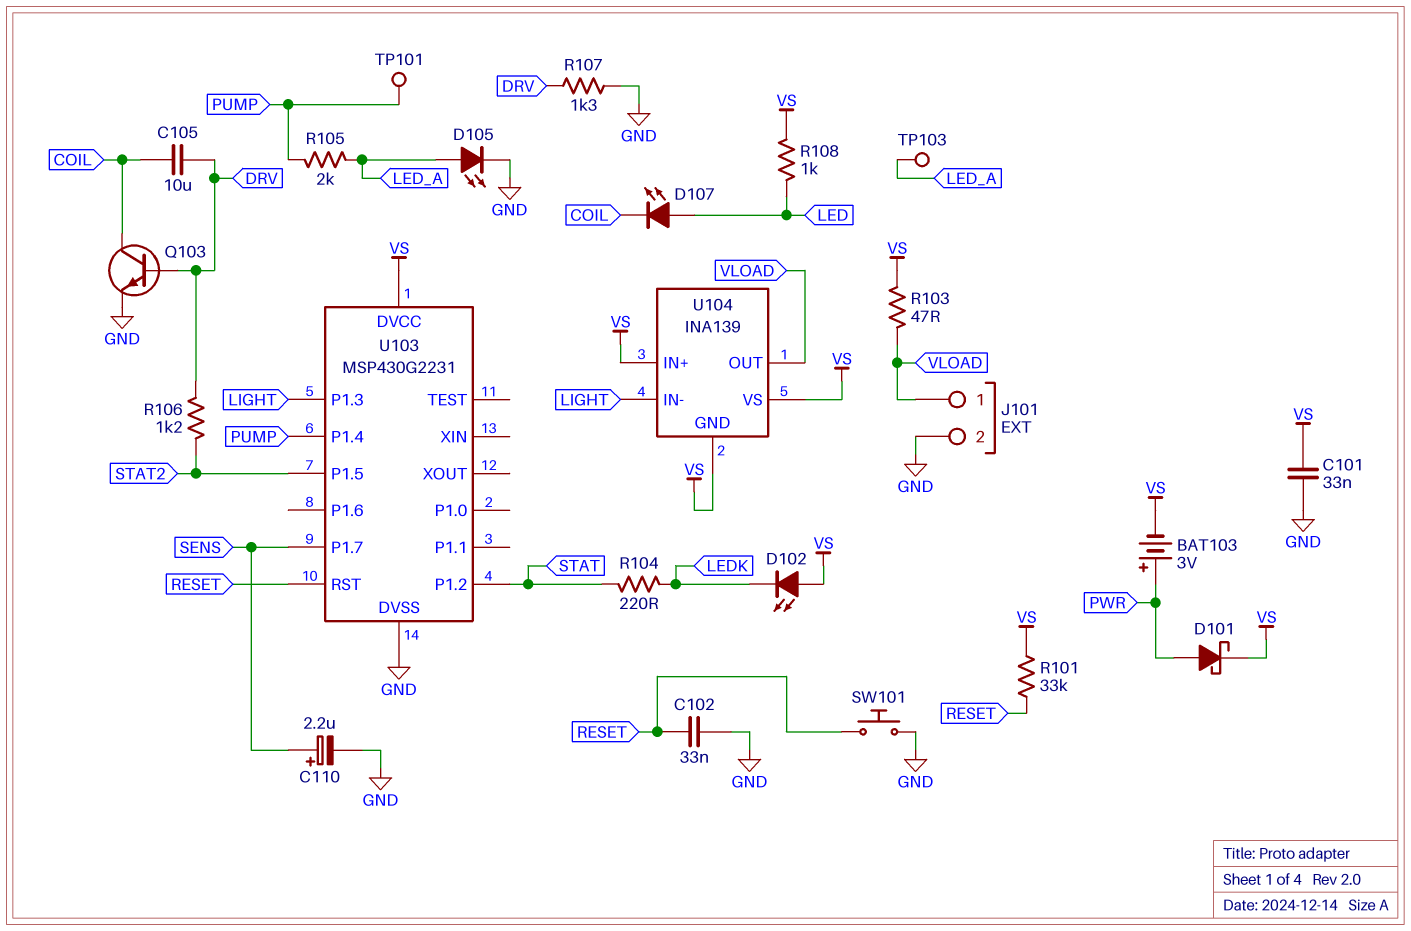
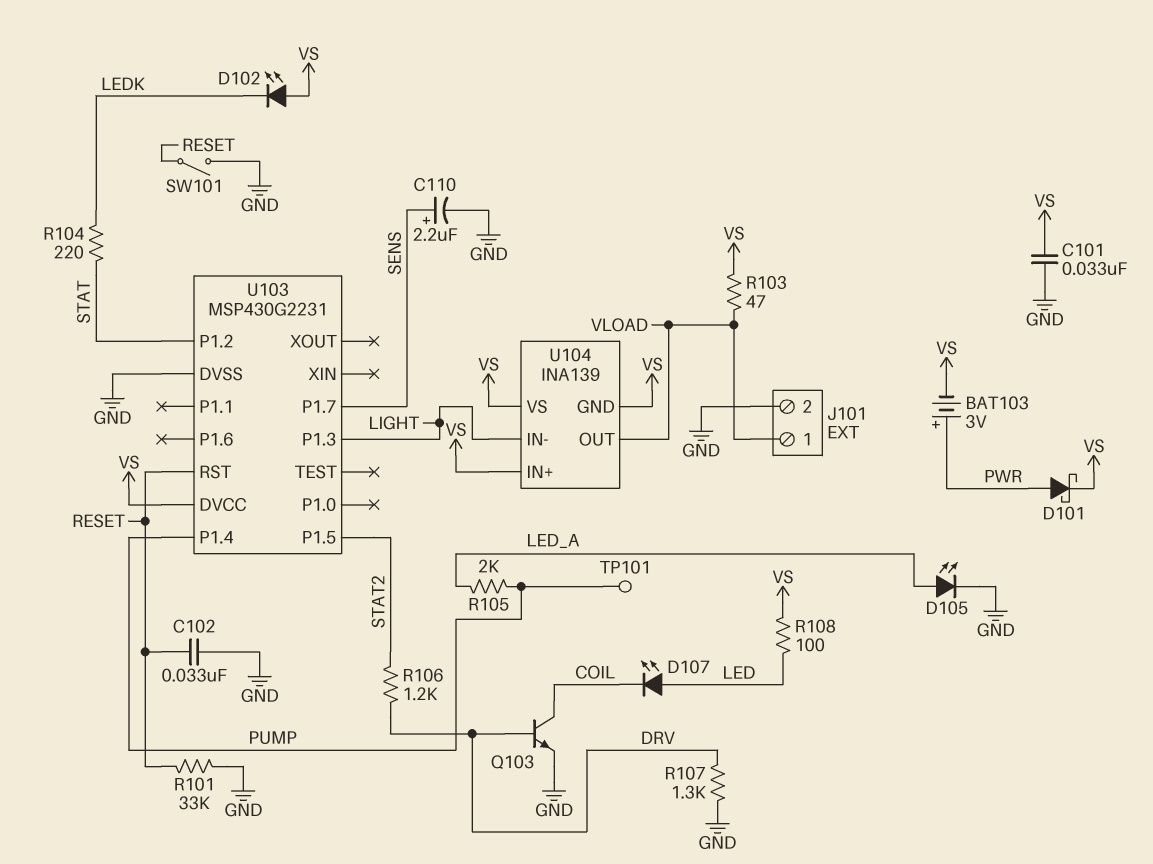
C105: 10uF (COIL, DRV) -> none
R101: 33k (RESET, VS) -> 33k (GND, RESET)
R108: 1k (LED, VS) -> 100 (LED, VS)
SW101: button (GND, RESET) -> switch (GND, RESET)
TP103: test point (LED_A) -> none

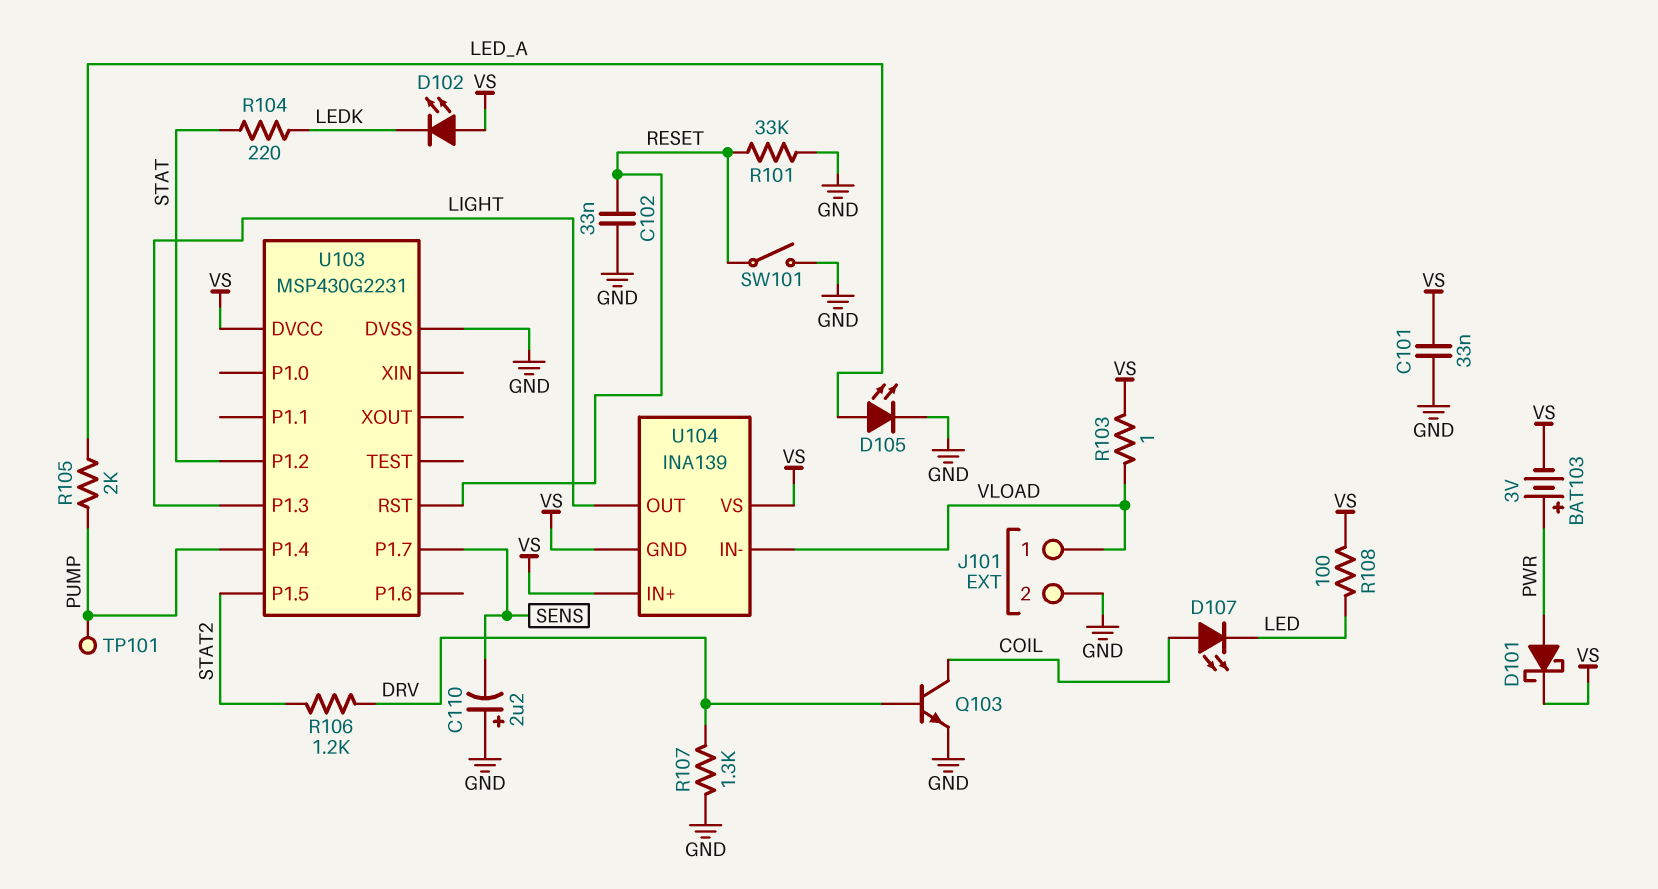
C110: 2.2uF (plus SENS, minus GND) -> 2.2uF (plus GND, minus SENS)
D107: LED (A LED, K COIL) -> LED (A COIL, K LED)
R103: 47 (VLOAD, VS) -> 1 (VLOAD, VS)
U104 pin IN-: LIGHT -> VLOAD
U104 pin OUT: VLOAD -> LIGHT

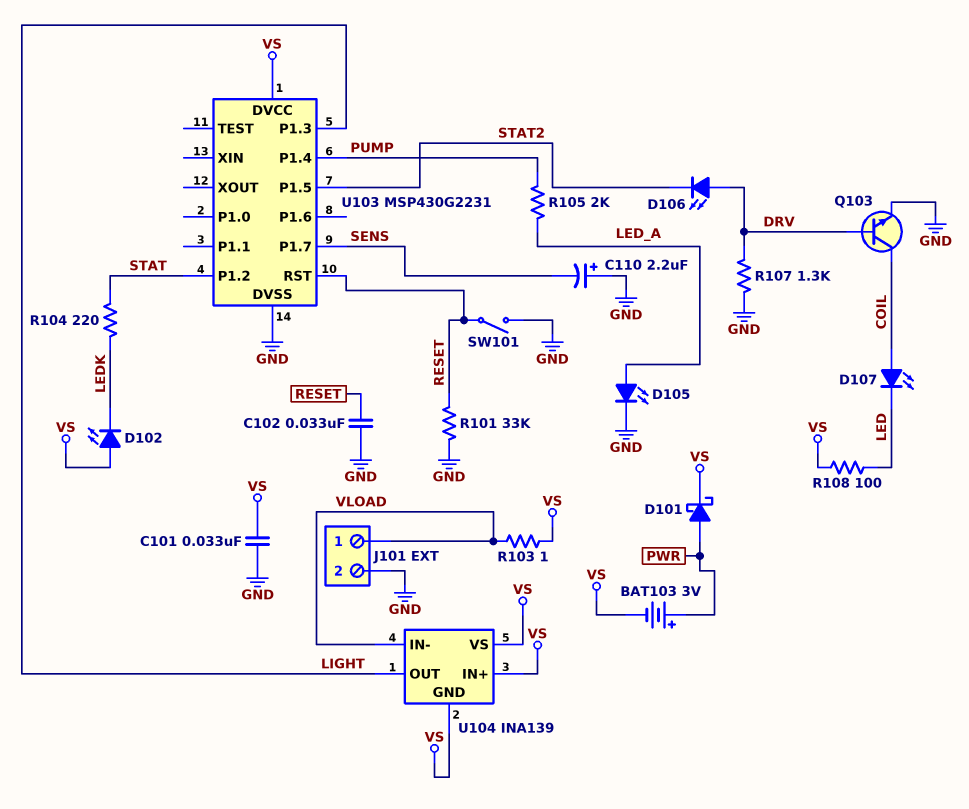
D106: none -> LED (A DRV, K STAT2)
R106: 1.2k (DRV, STAT2) -> none
TP101: test point (PUMP) -> none

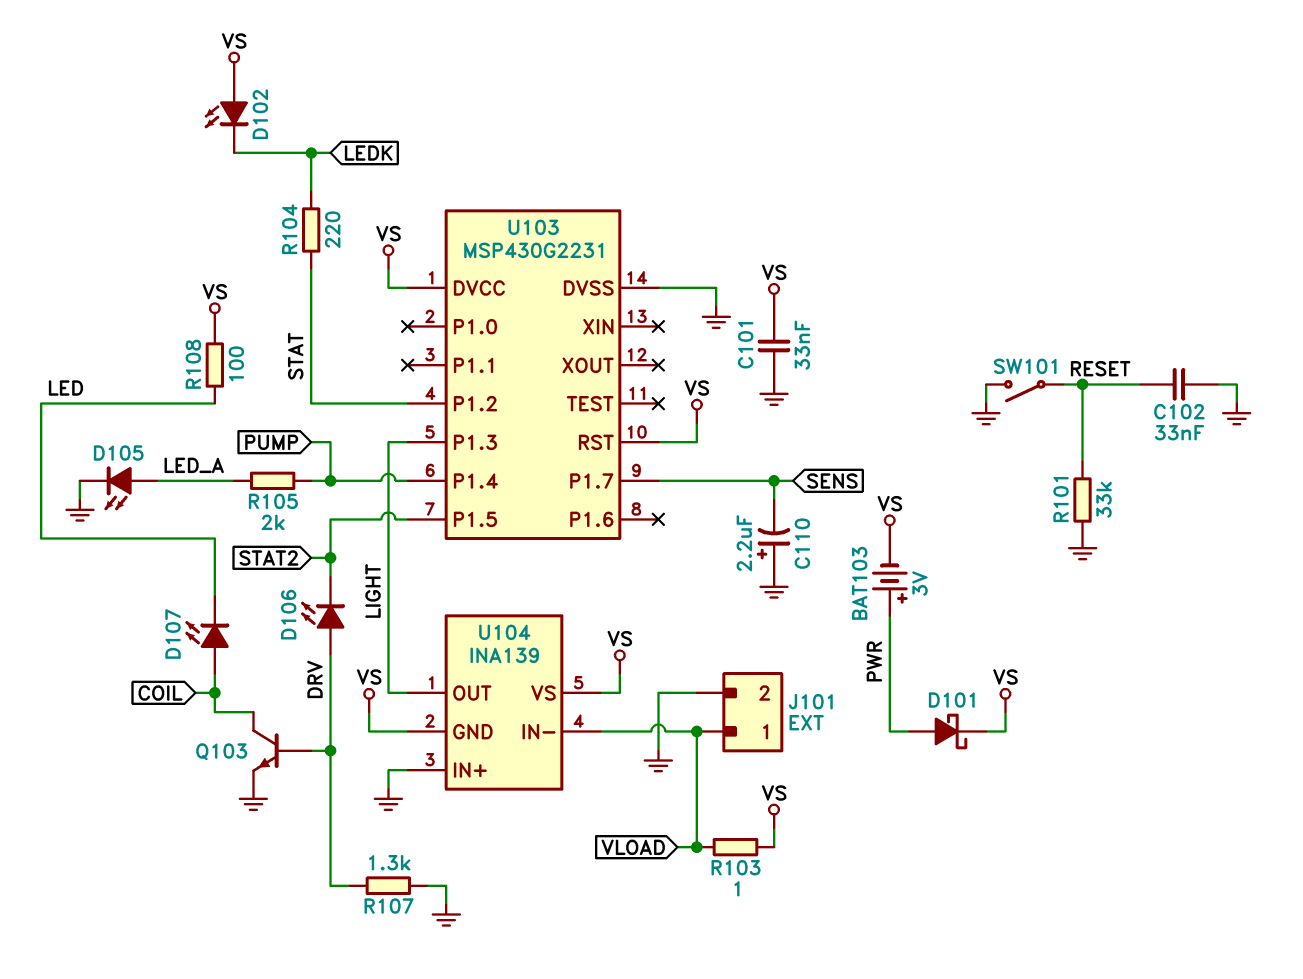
U103 pin RST: RESET -> VS
U104 pin IN+: VS -> GND

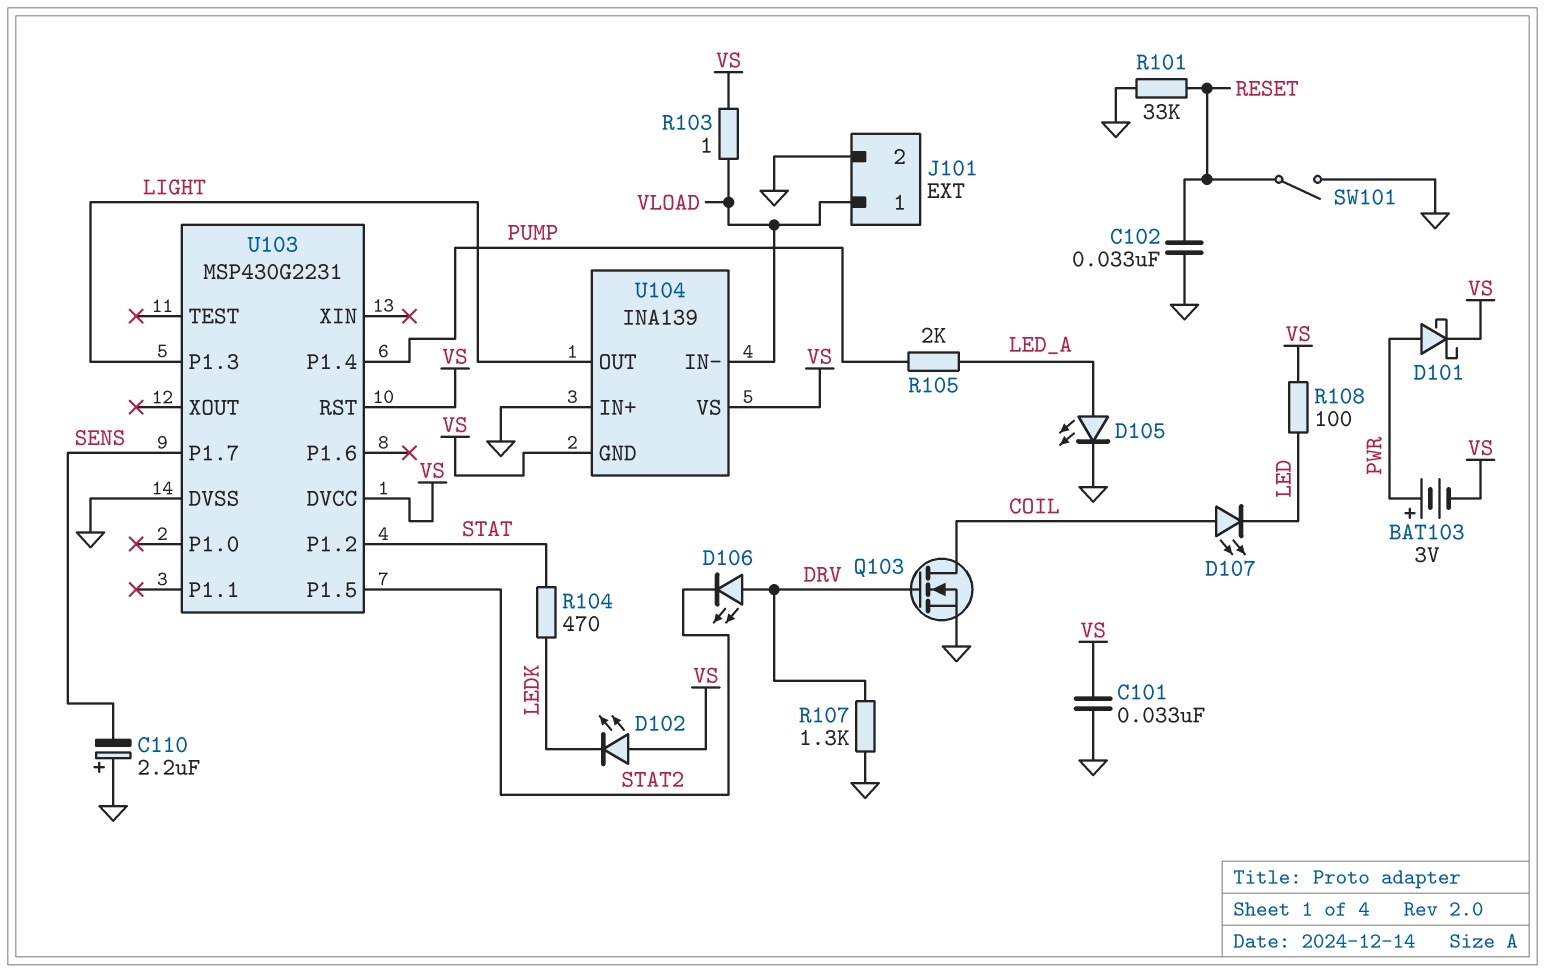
Q103: NPN (B DRV, C COIL, E GND) -> NMOS (G DRV, D COIL, S GND)
R104: 220 (LEDK, STAT) -> 470 (LEDK, STAT)

